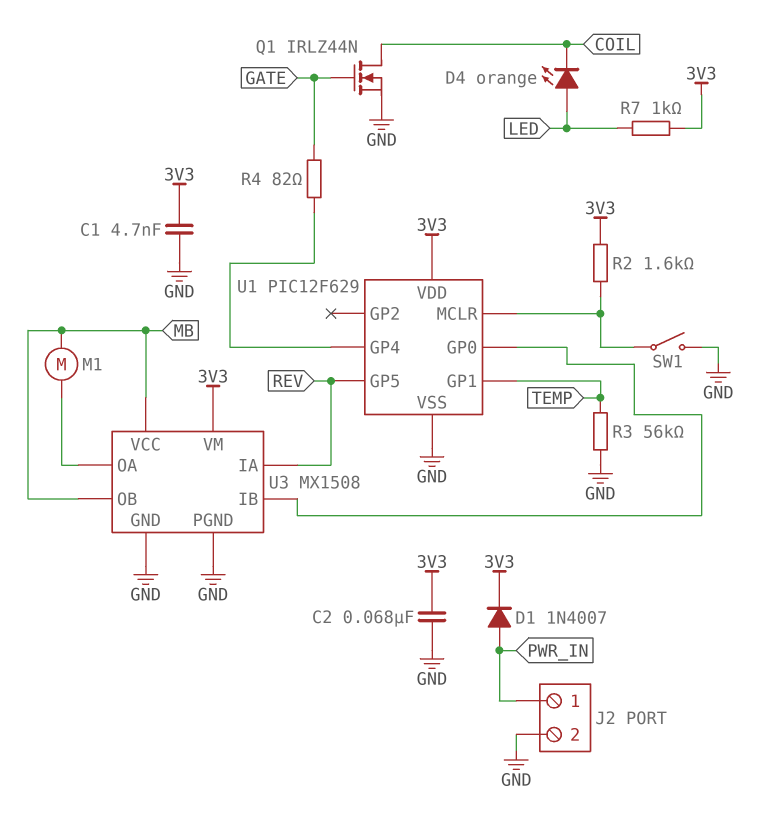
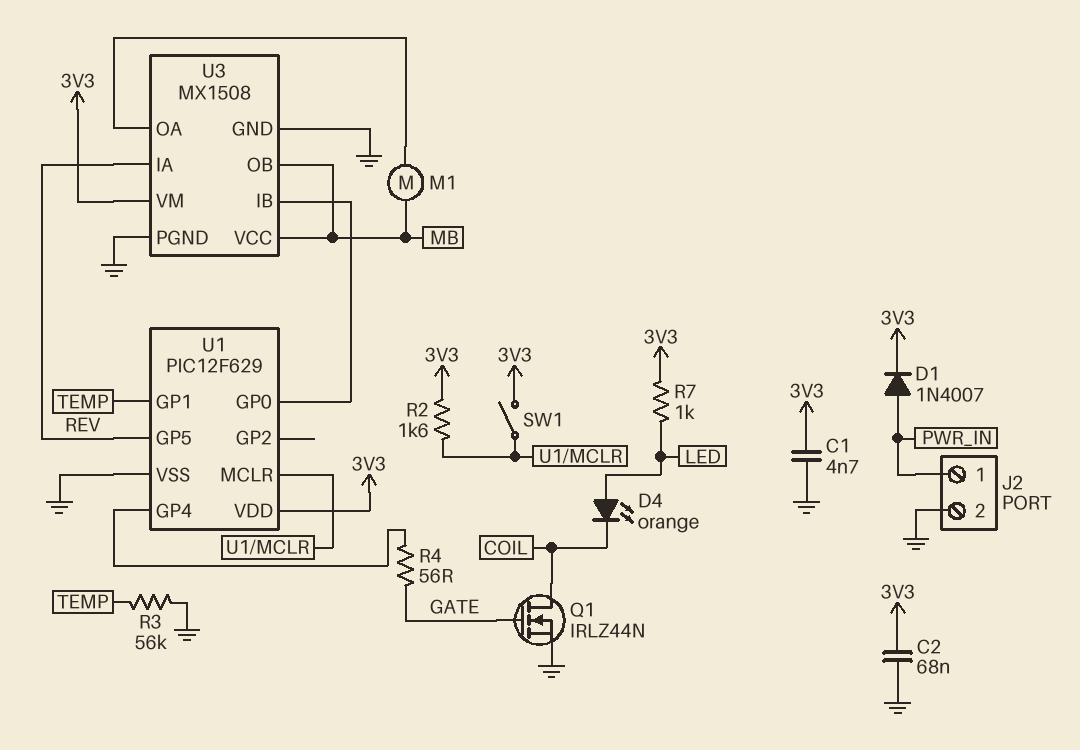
R4: 82 (GATE, U1/GP4) -> 56 (GATE, U1/GP4)
SW1: switch (GND, U1/MCLR) -> switch (3V3, U1/MCLR)

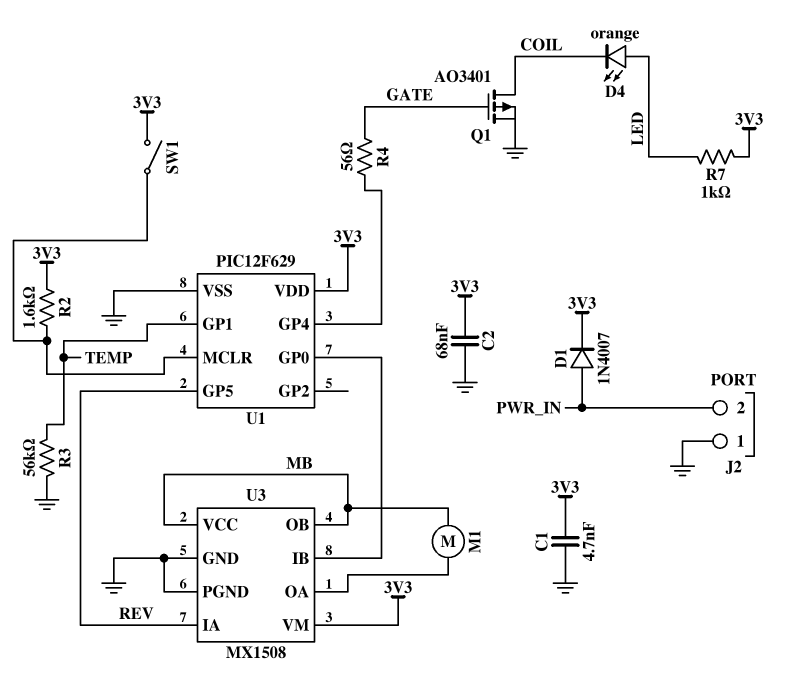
J2 pin 1: PWR_IN -> GND
J2 pin 2: GND -> PWR_IN
Q1: NMOS IRLZ44N (G GATE, D COIL, S GND) -> PMOS AO3401 (G GATE, D COIL, S GND)

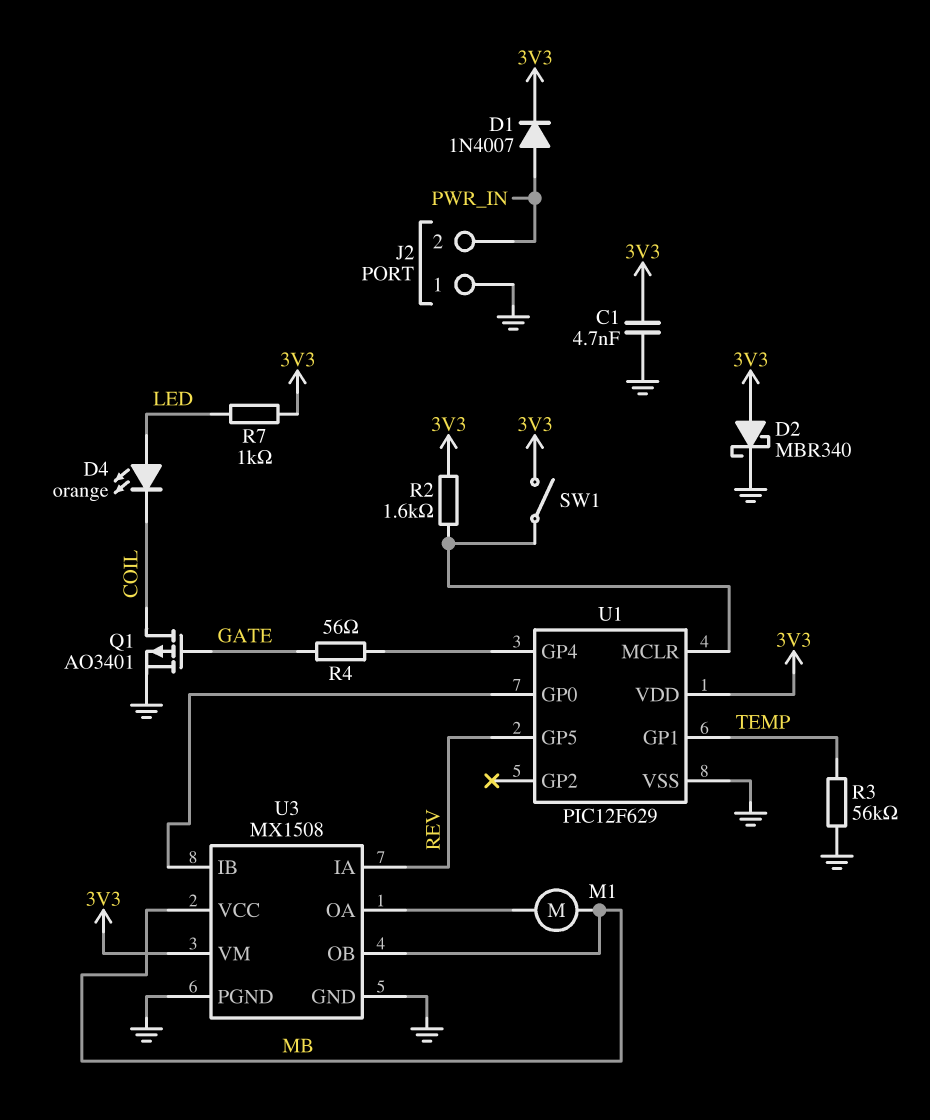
C2: 68nF (3V3, GND) -> none
D2: none -> schottky MBR340 (A 3V3, K GND)

